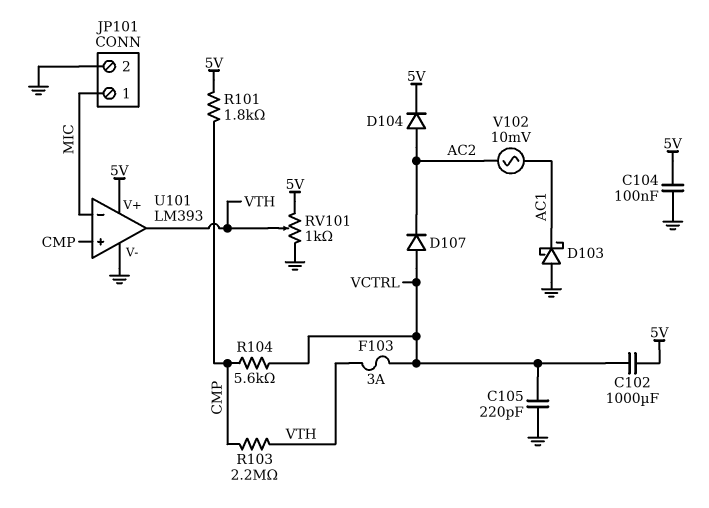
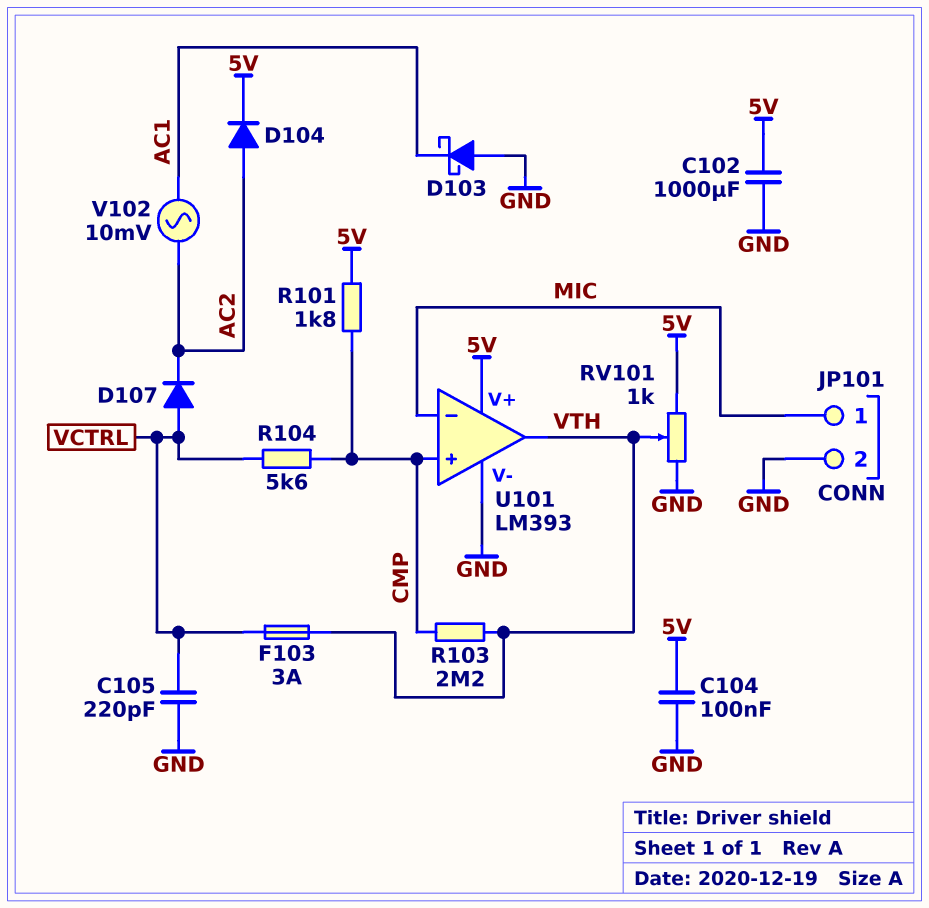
C102: 1000uF (5V, VCTRL) -> 1000uF (5V, GND)

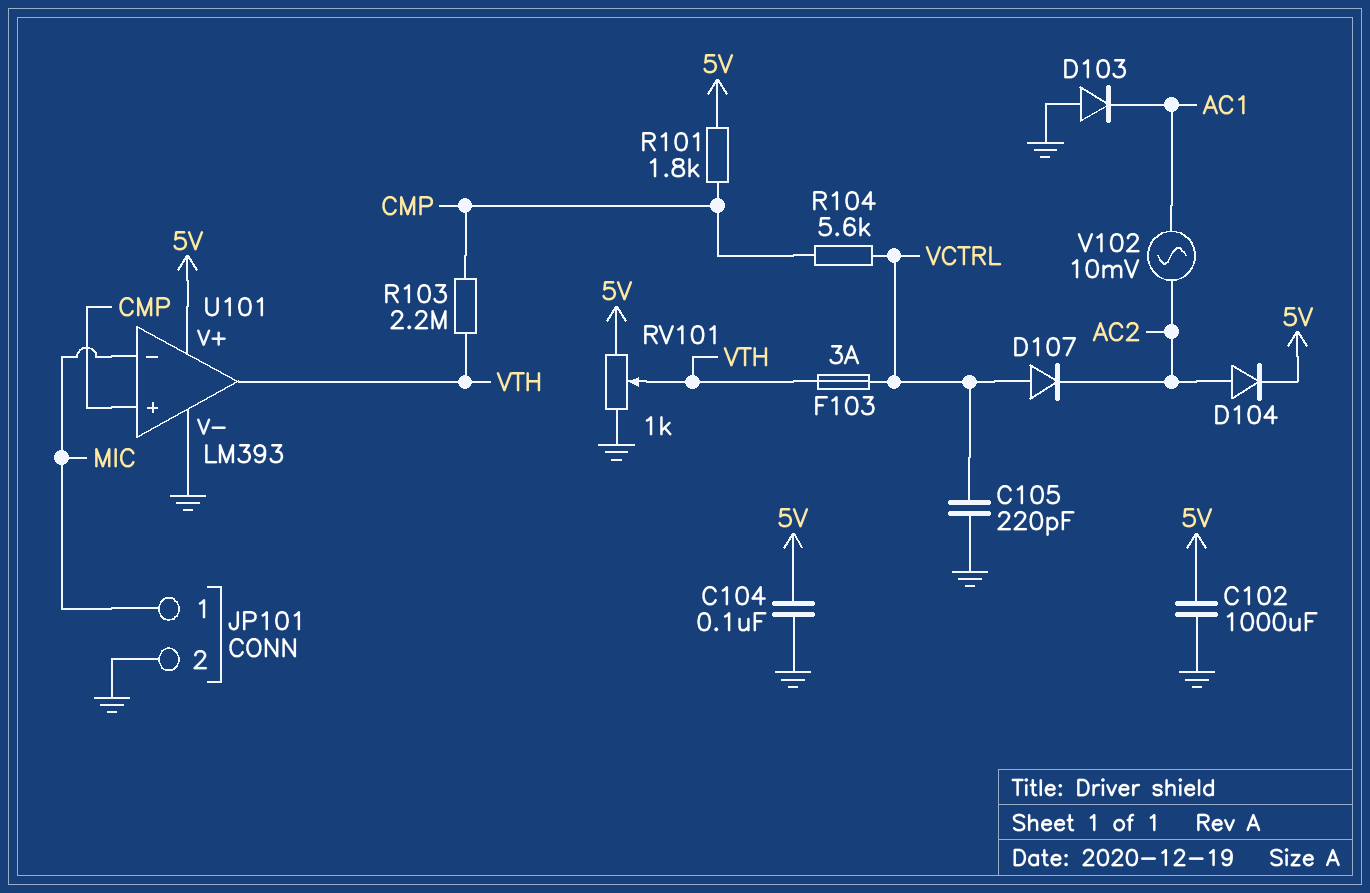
D103: schottky (A GND, K AC1) -> diode (A GND, K AC1)

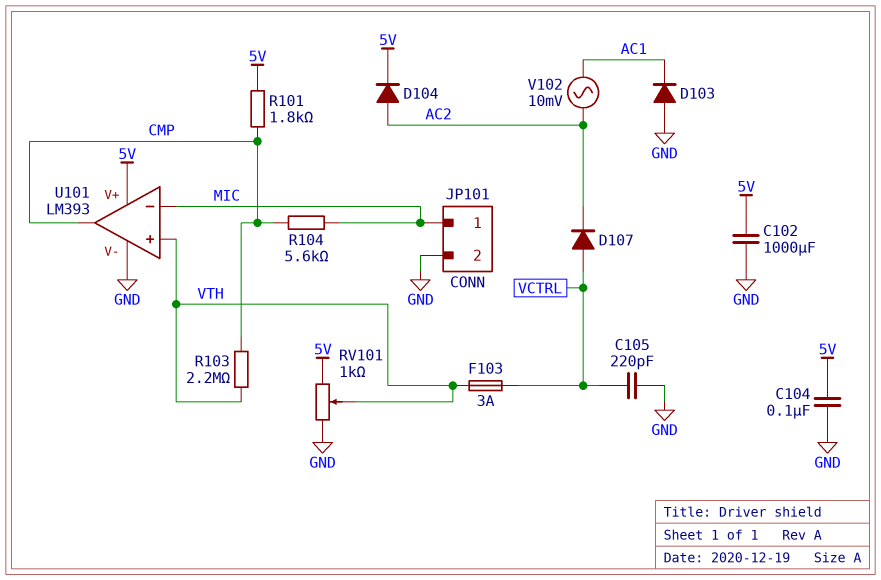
R104: 5.6k (CMP, VCTRL) -> 5.6k (CMP, MIC)
U101 pin in+: CMP -> VTH
U101 pin out: VTH -> CMP

